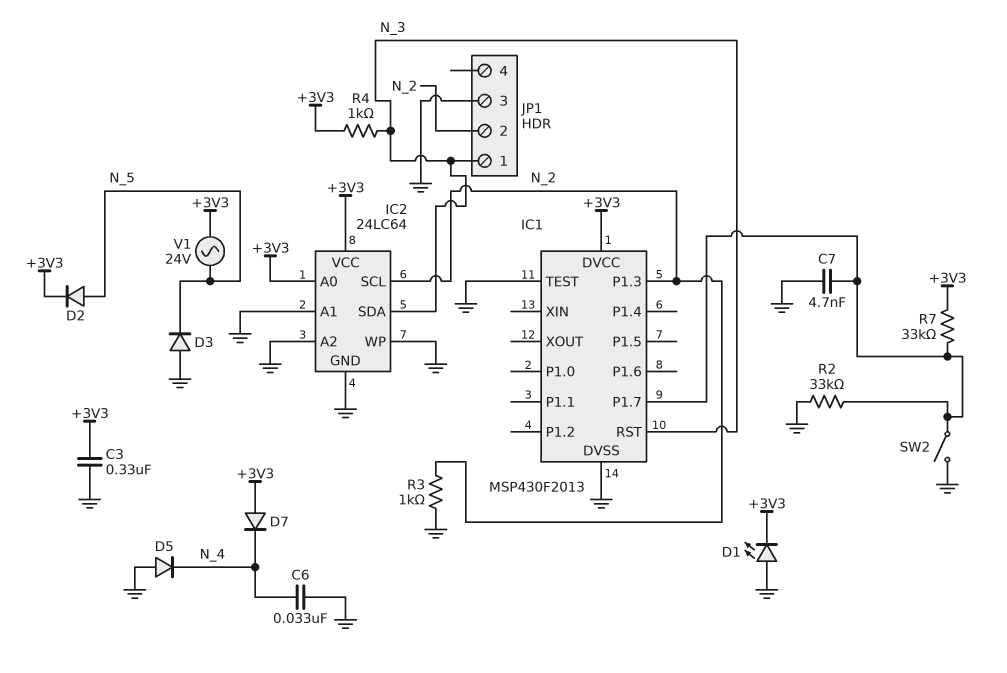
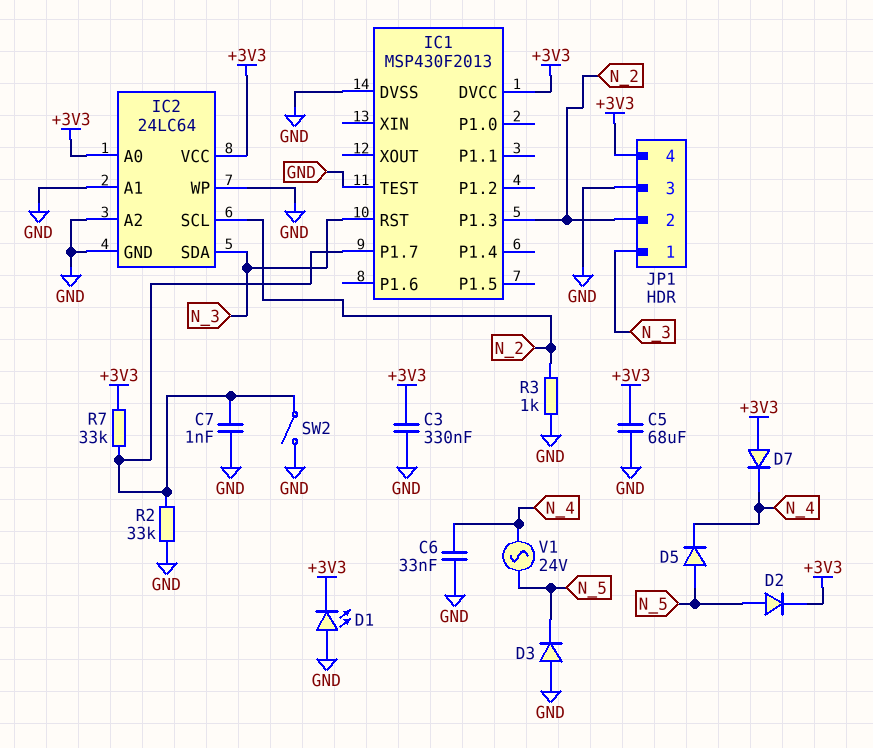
C5: none -> 68uF (+3V3, GND)
C7: 4.7nF (GND, IC1/P1.7) -> 1nF (GND, IC1/P1.7)
D5: diode (A GND, K N_4) -> diode (A N_5, K N_4)
JP1 pin 4: none -> +3V3
R4: 1k (+3V3, N_3) -> none
V1: AC 24V (+3V3, N_5) -> AC 24V (N_4, N_5)

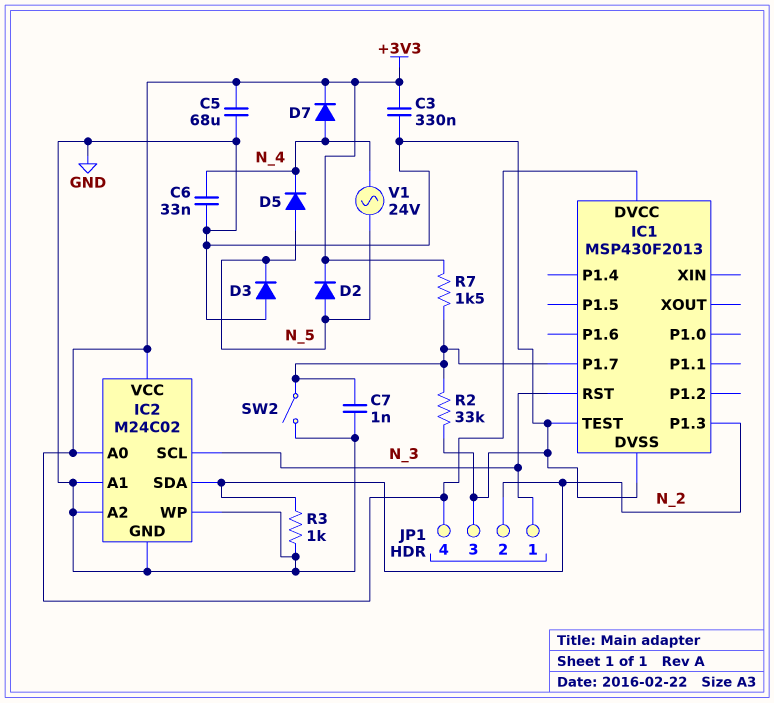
D1: LED (A GND, K +3V3) -> none
D7: diode (A +3V3, K N_4) -> diode (A N_4, K +3V3)
IC2: 24LC64 -> M24C02
IC2 pin SCL: N_2 -> N_3
IC2 pin SDA: N_3 -> N_2
R7: 33k (+3V3, IC1/P1.7) -> 1.5k (+3V3, IC1/P1.7)

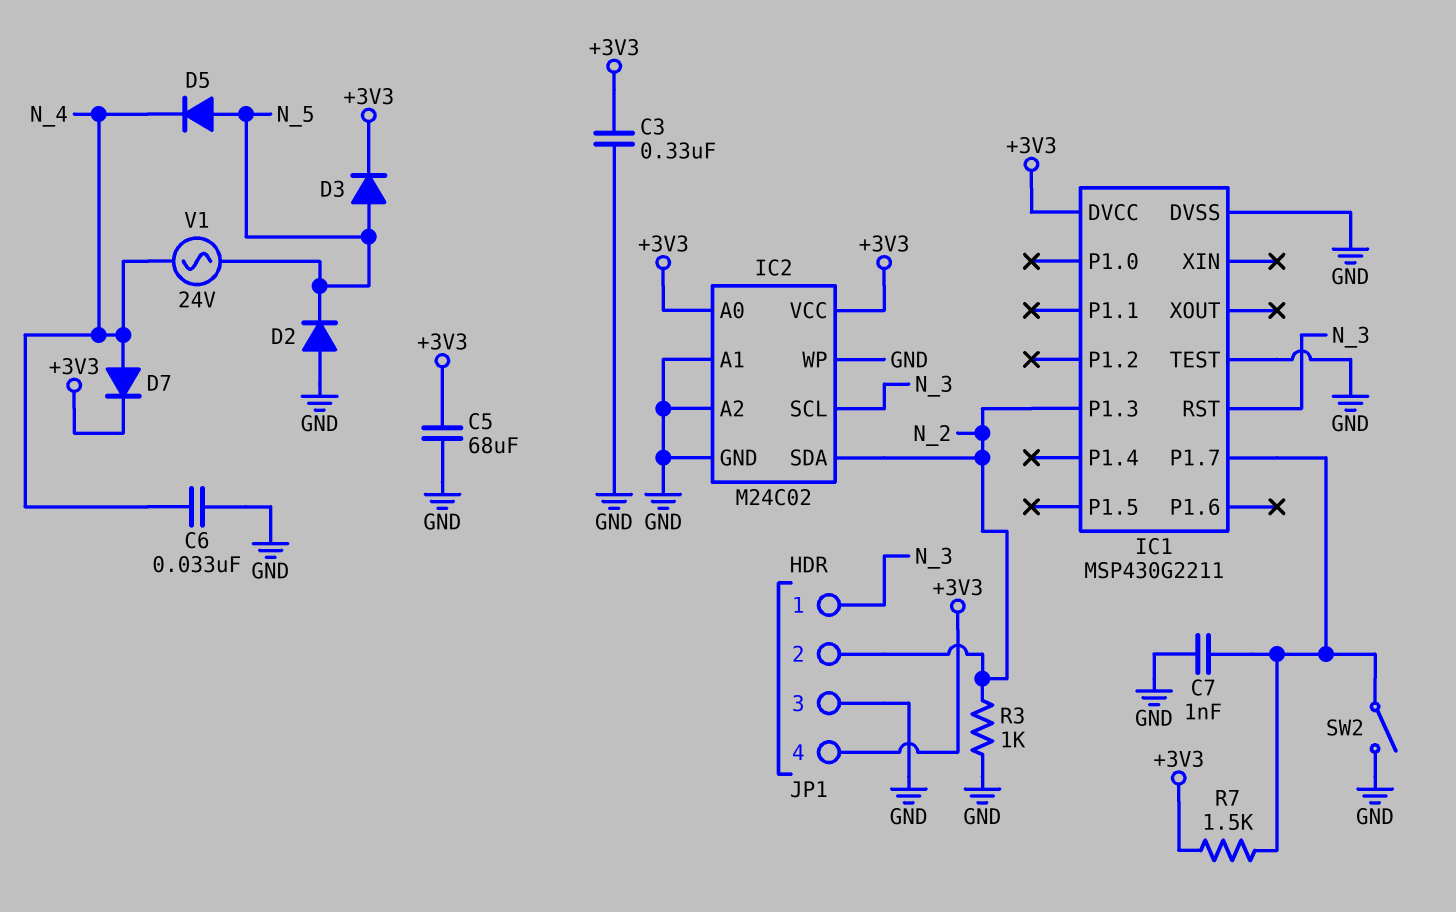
D2: diode (A N_5, K +3V3) -> diode (A GND, K N_5)
D3: diode (A GND, K N_5) -> diode (A N_5, K +3V3)
IC1: MSP430F2013 -> MSP430G2211
R2: 33k (GND, IC1/P1.7) -> none

